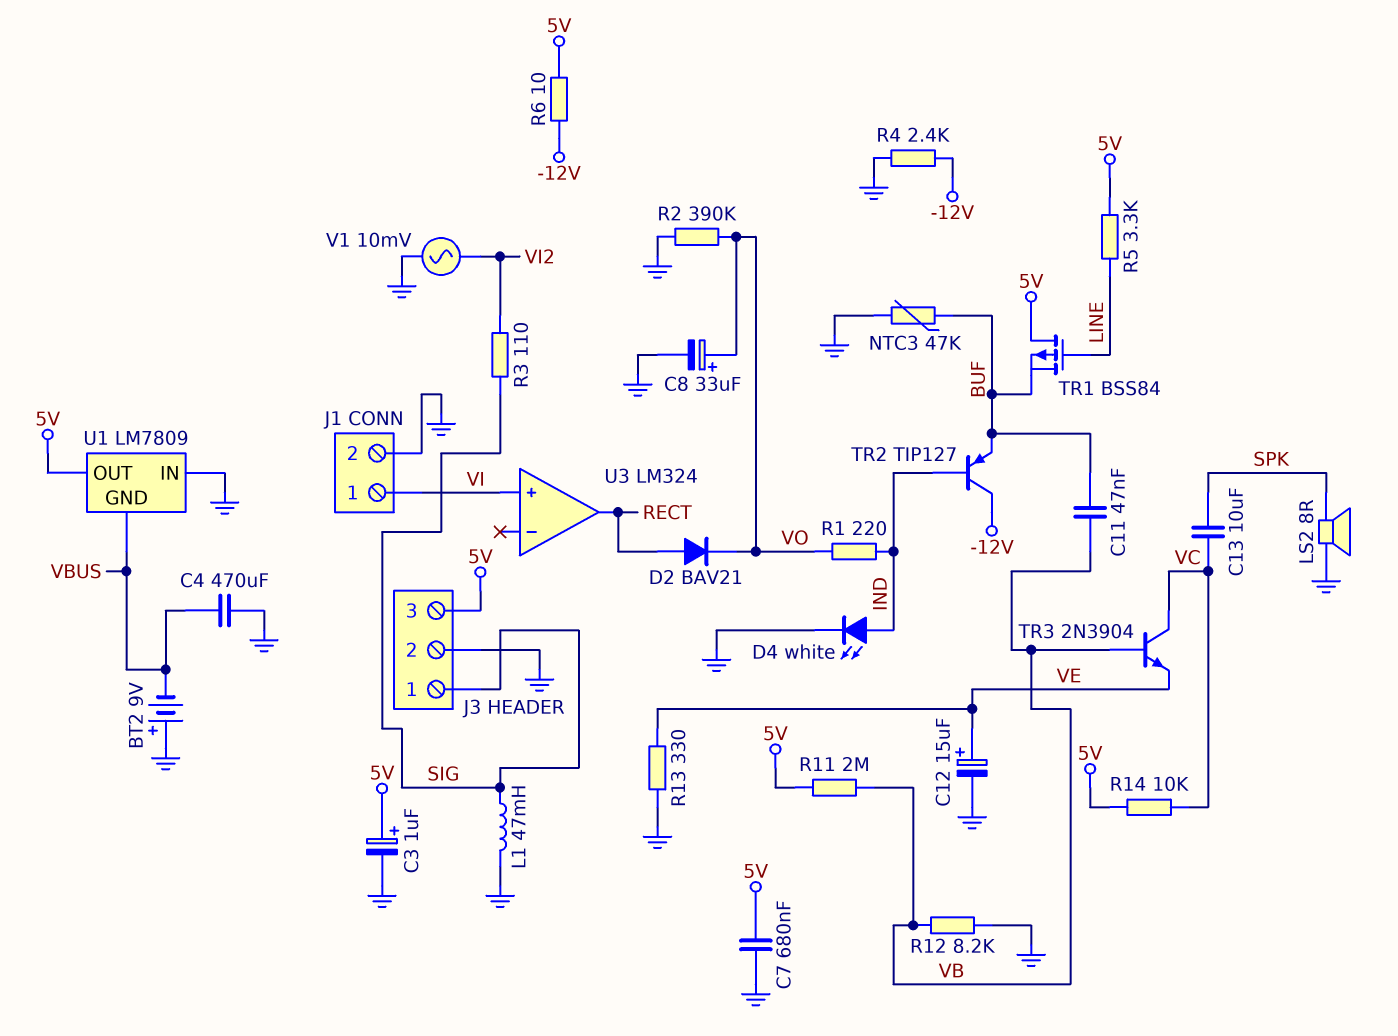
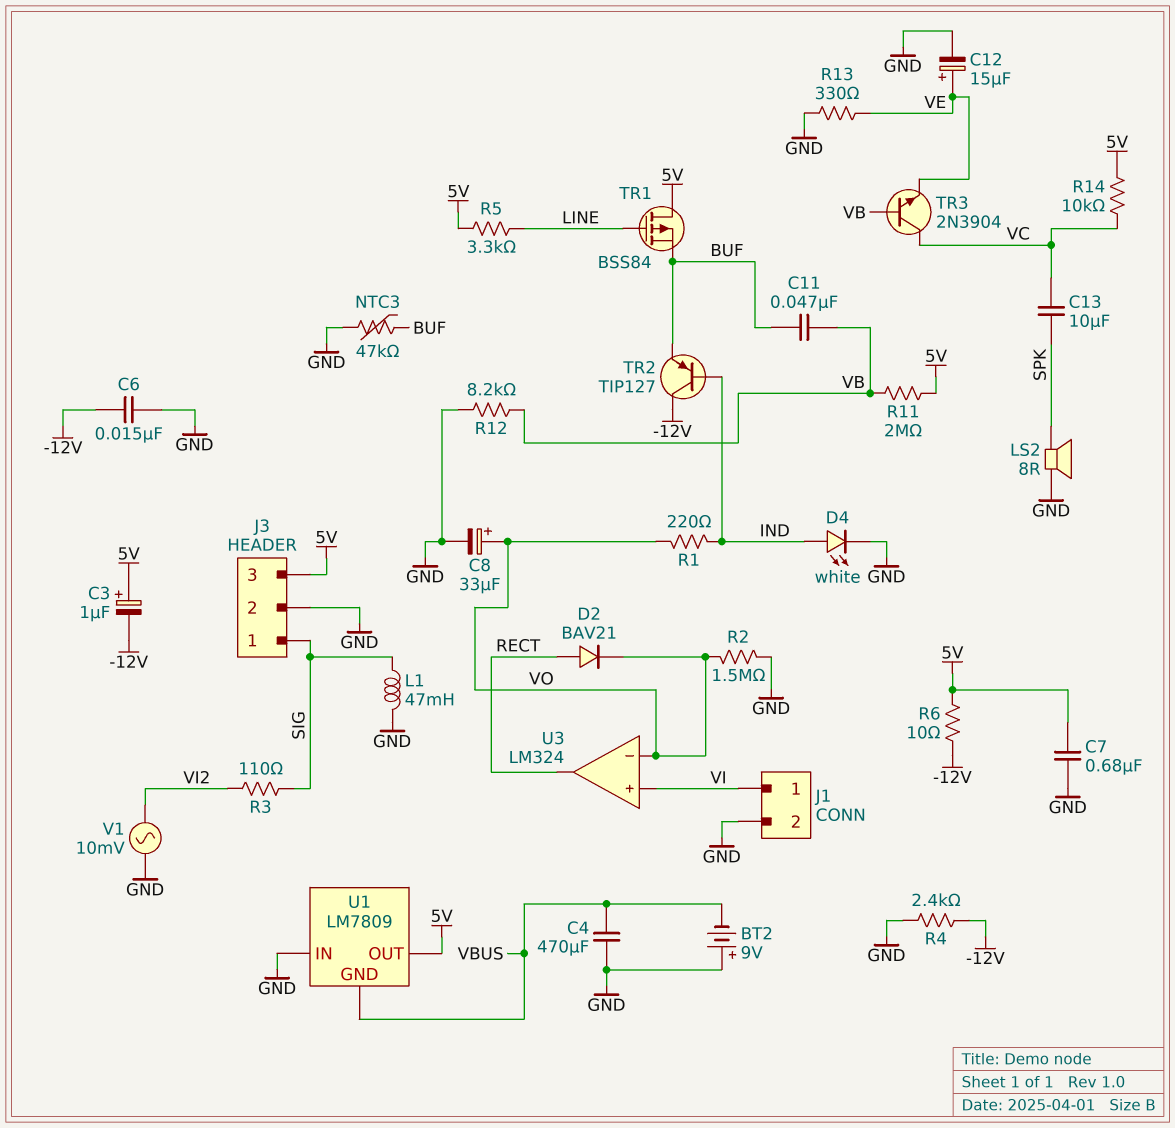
C3: 1uF (plus 5V, minus GND) -> 1uF (plus 5V, minus -12V)
C6: none -> 15nF (-12V, GND)
R2: 390k (GND, VO) -> 1.5M (GND, VO)
U3 pin in-: none -> VO

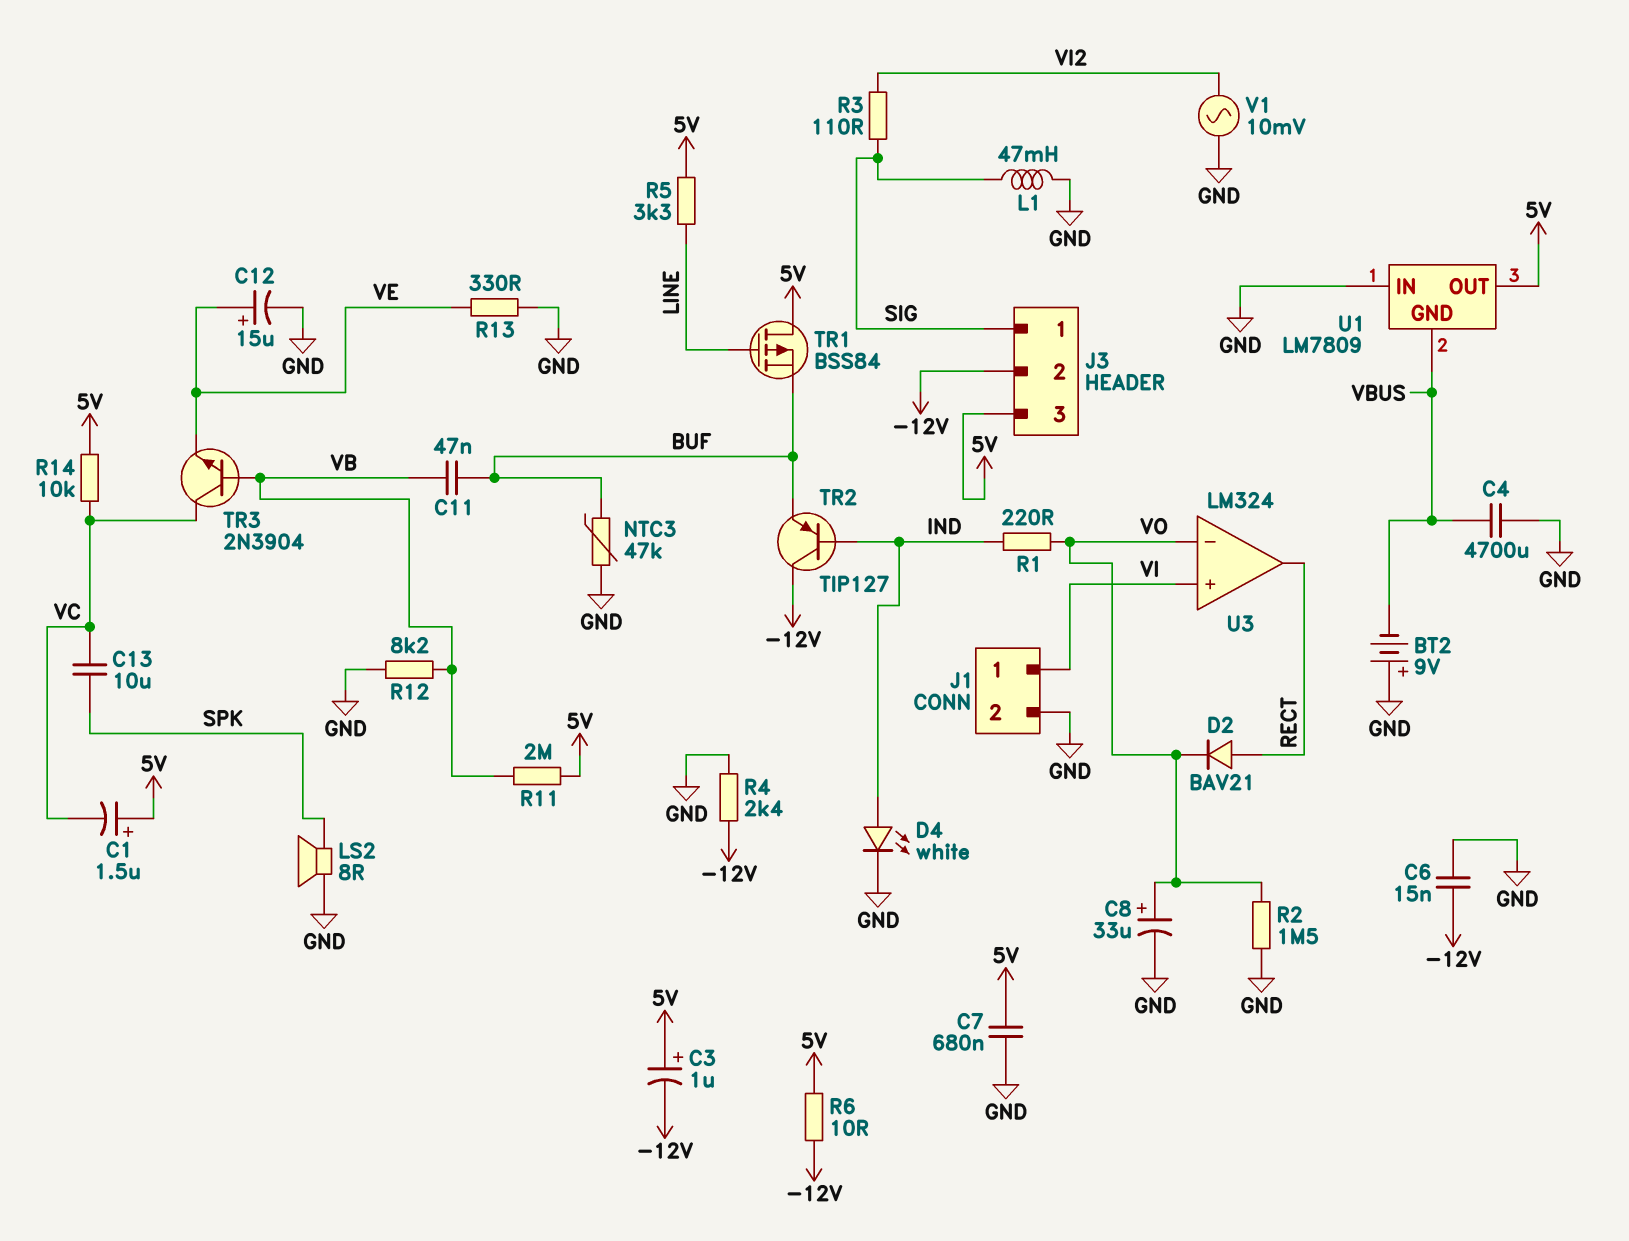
C1: none -> 1.5uF (plus 5V, minus VC)
C4: 470uF (GND, VBUS) -> 4700uF (GND, VBUS)
J3 pin 2: GND -> -12V

